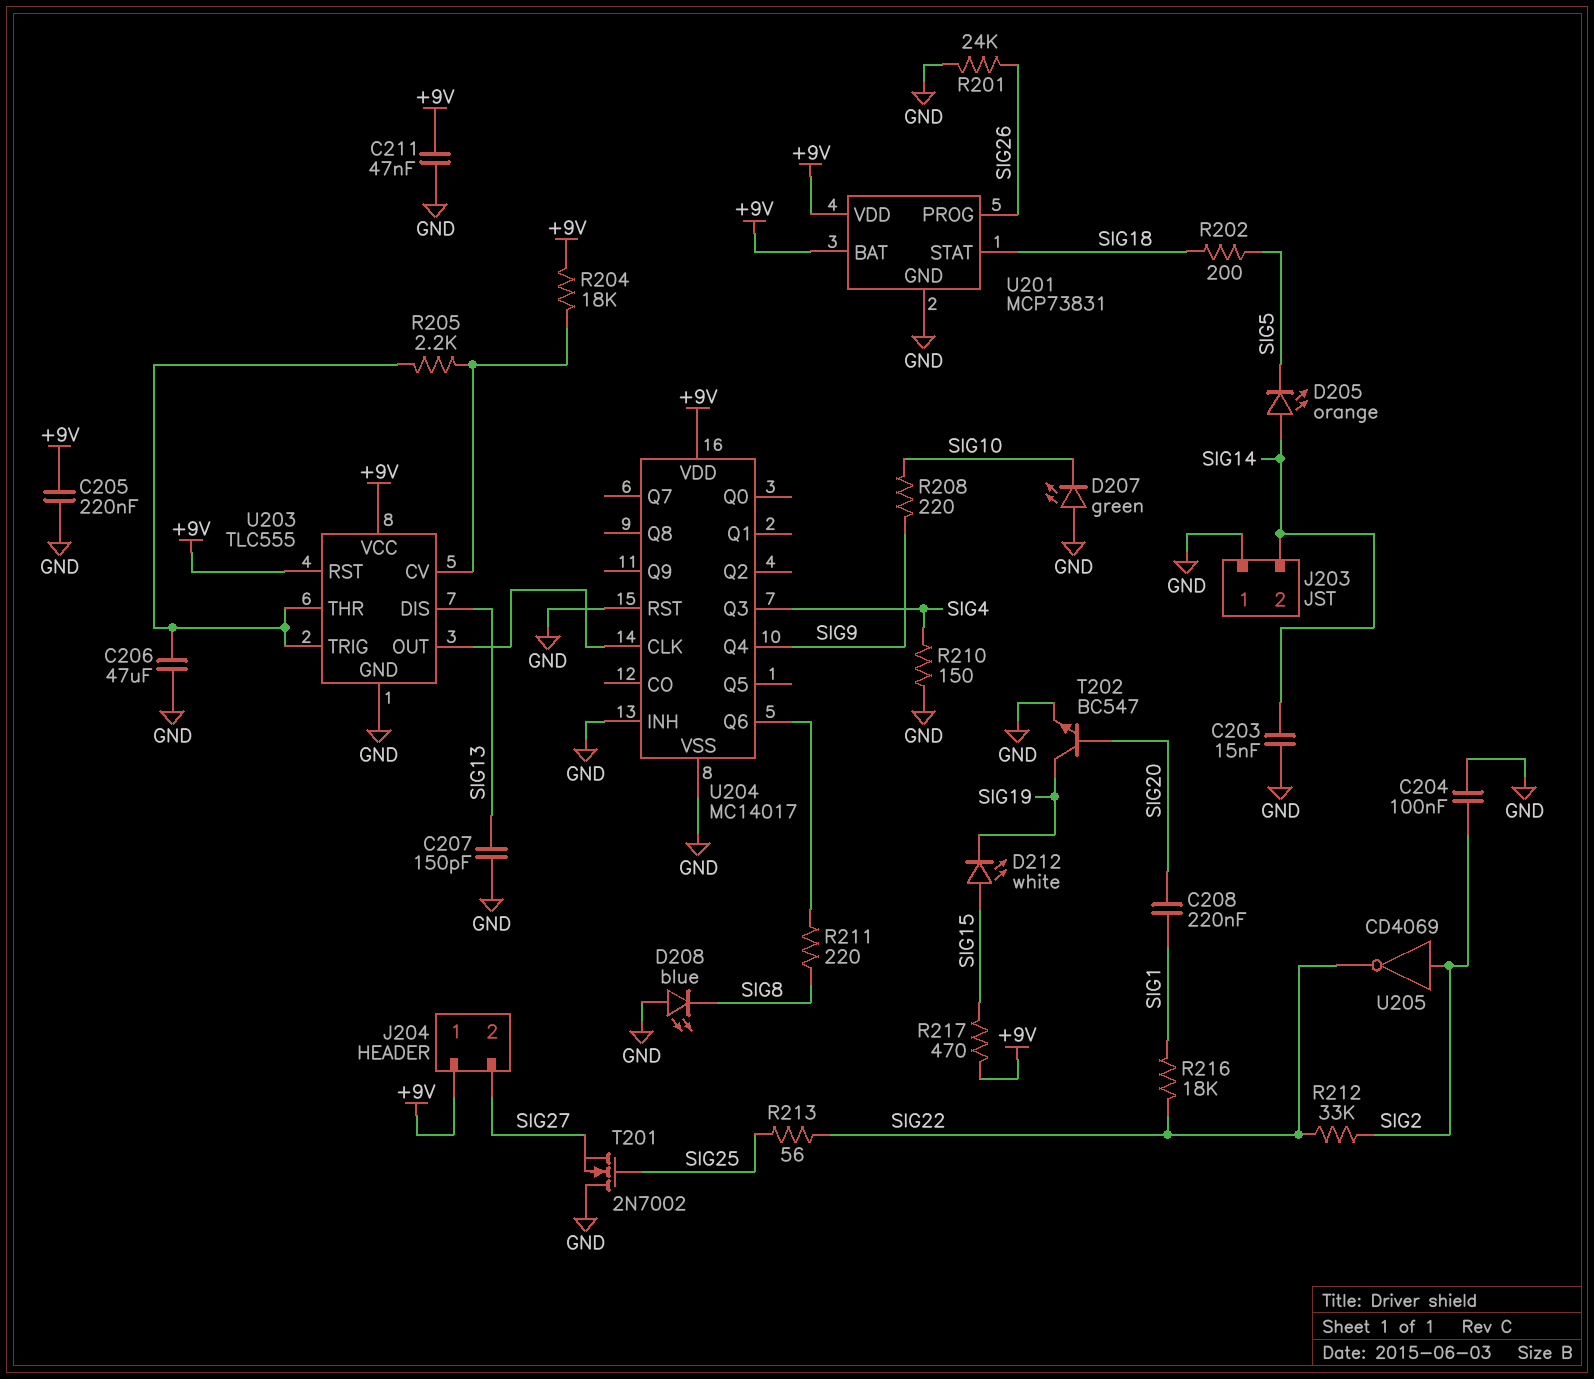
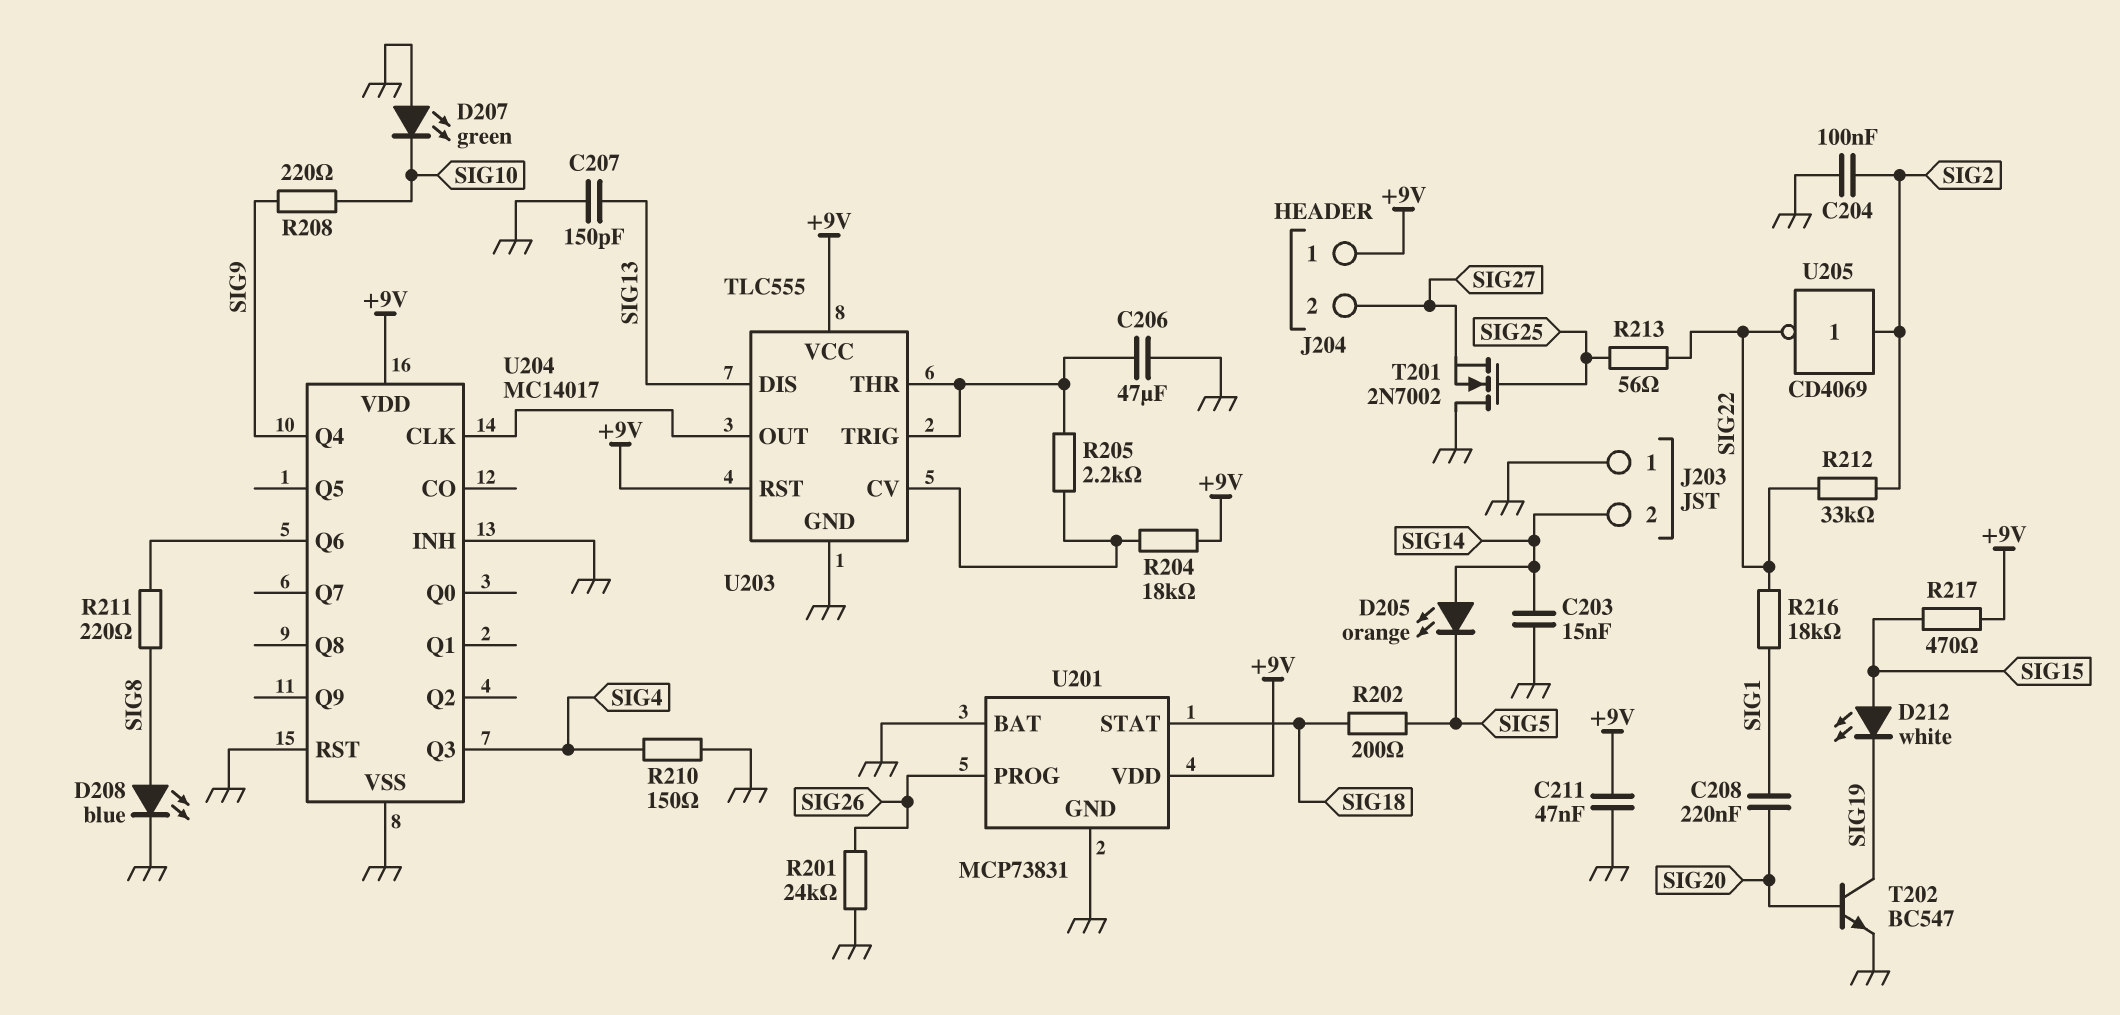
C205: 220nF (+9V, GND) -> none
D208: LED blue (A GND, K SIG8) -> LED blue (A SIG8, K GND)
U201 pin BAT: +9V -> GND

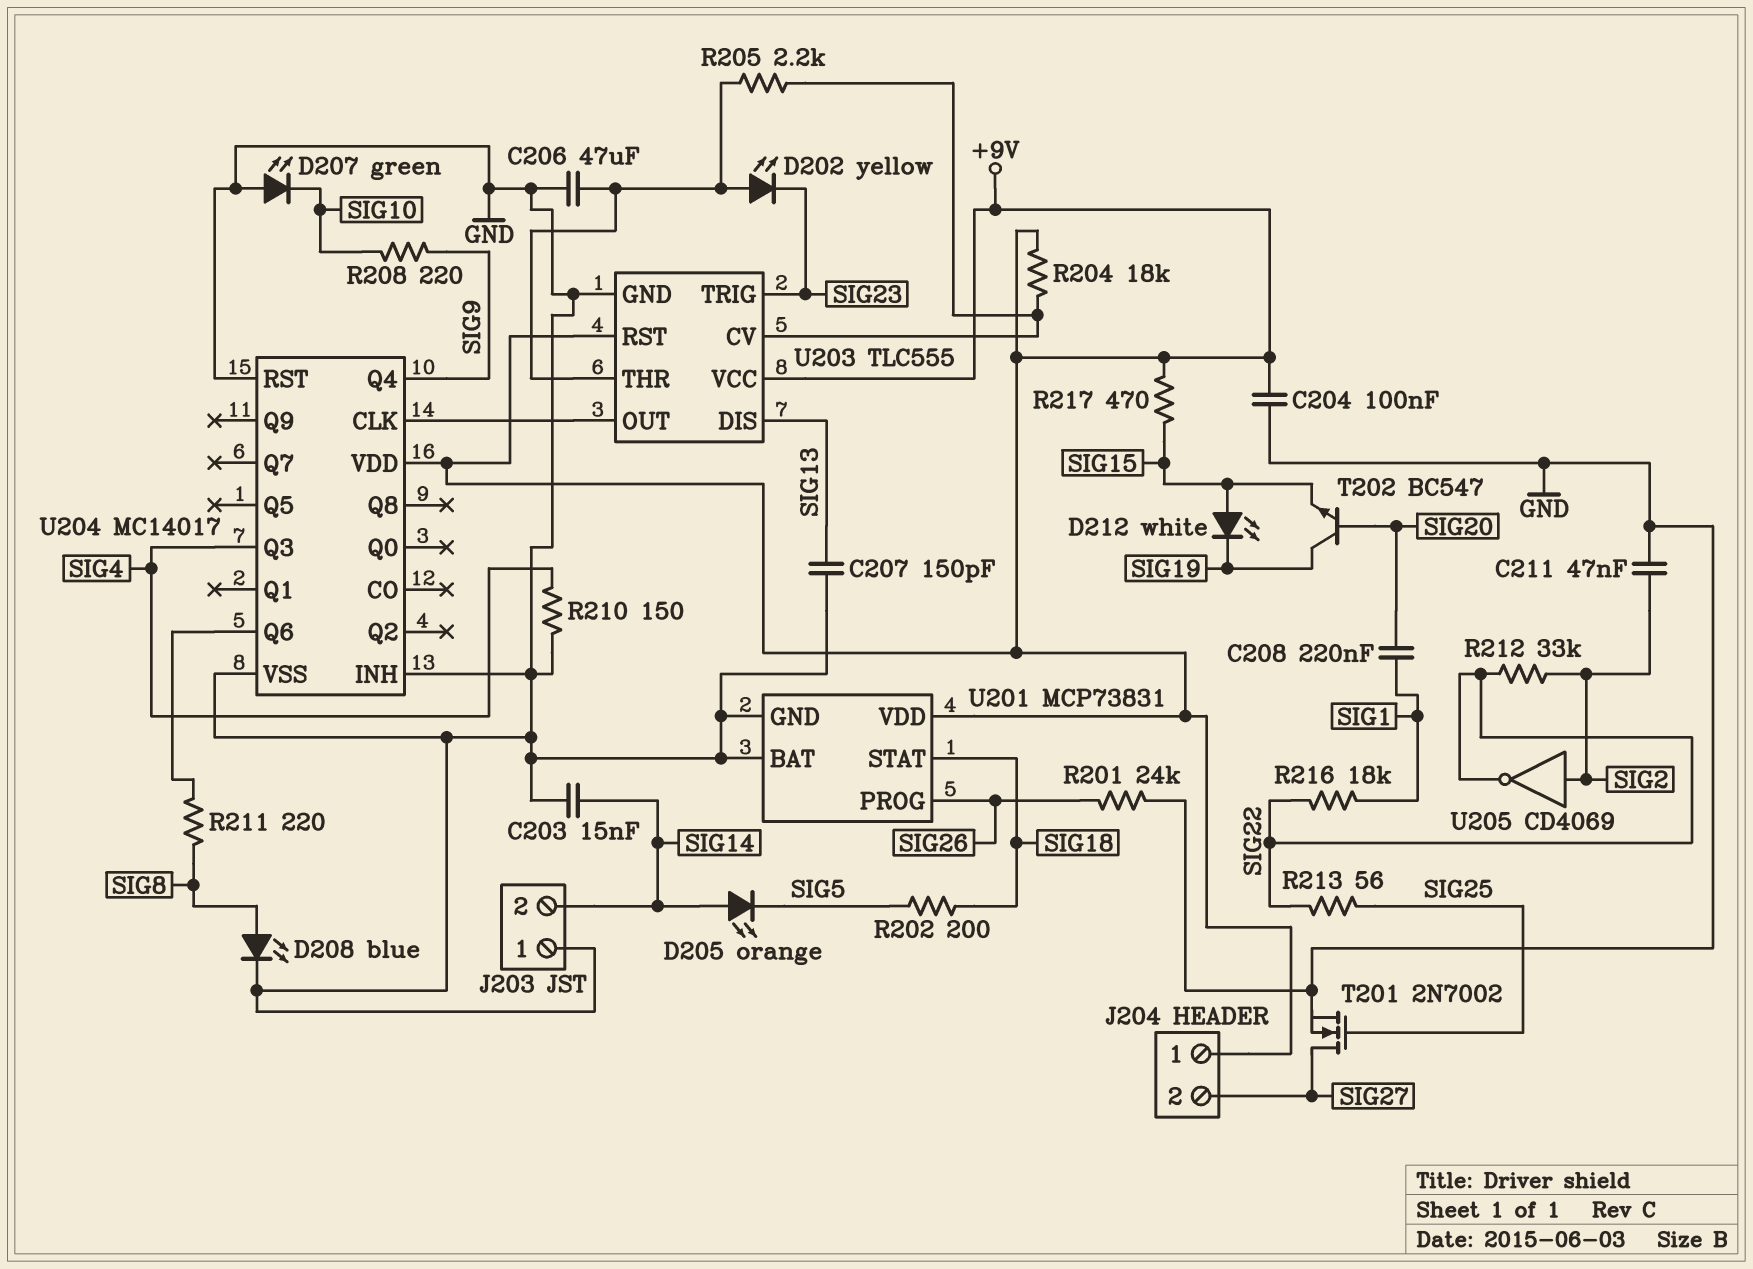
C204: 100nF (GND, SIG2) -> 100nF (+9V, GND)
C211: 47nF (+9V, GND) -> 47nF (GND, SIG2)
D202: none -> LED yellow (A U203/THR, K SIG23)
T201: NMOS 2N7002 (G SIG25, D GND, S SIG27) -> NMOS 2N7002 (G SIG25, D SIG27, S GND)
T202: NPN BC547 (B SIG20, C SIG19, E GND) -> NPN BC547 (B SIG20, C SIG19, E SIG15)
U203 pin TRIG: U203/THR -> SIG23

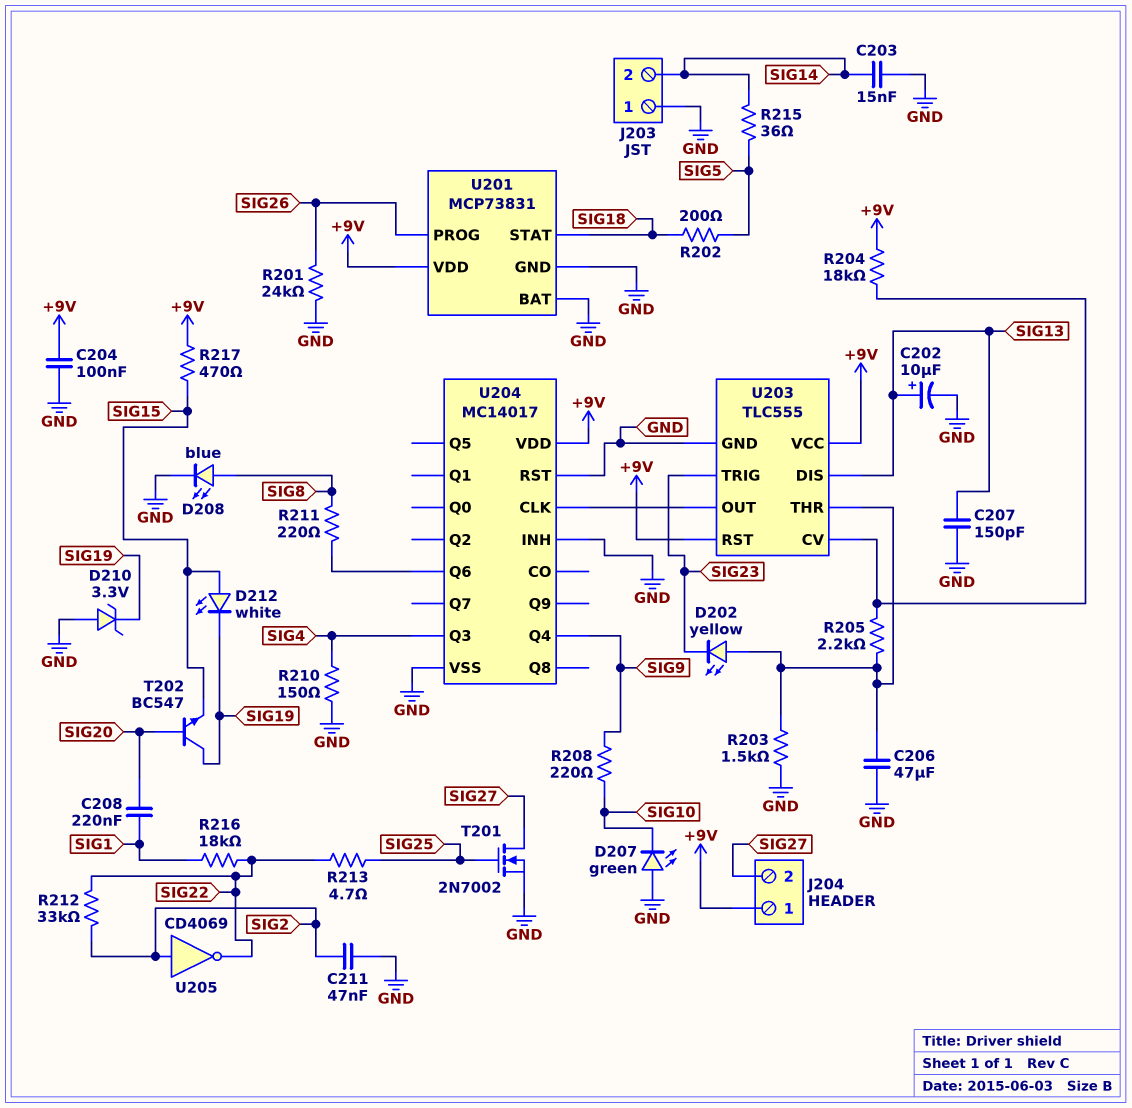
C202: none -> 10uF (plus SIG13, minus GND)
D205: LED orange (A SIG14, K SIG5) -> none
D210: none -> zener 3.3V (A GND, K SIG19)
R203: none -> 1.5k (GND, U203/THR)
R213: 56 (SIG22, SIG25) -> 4.7 (SIG22, SIG25)
R215: none -> 36 (SIG5, SIG14)

